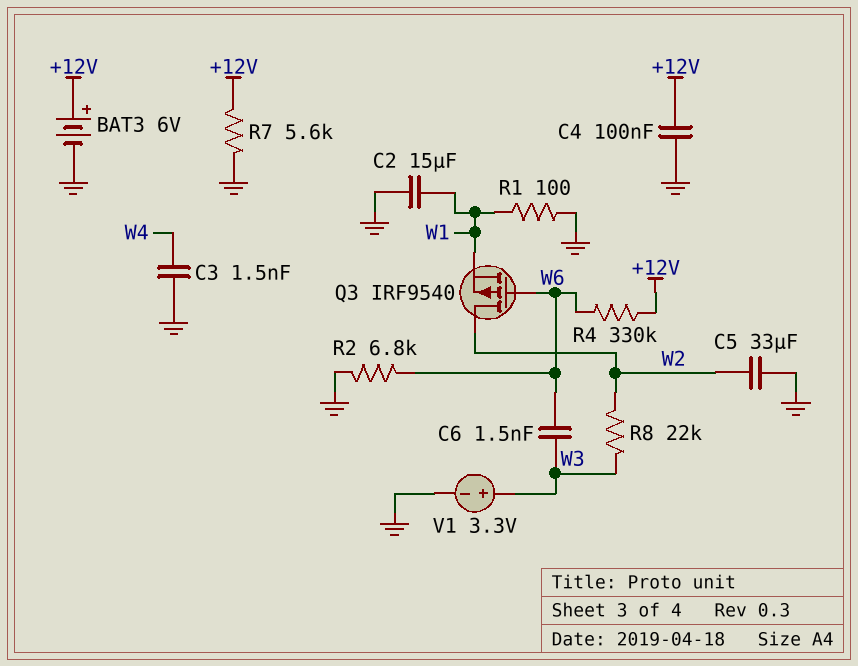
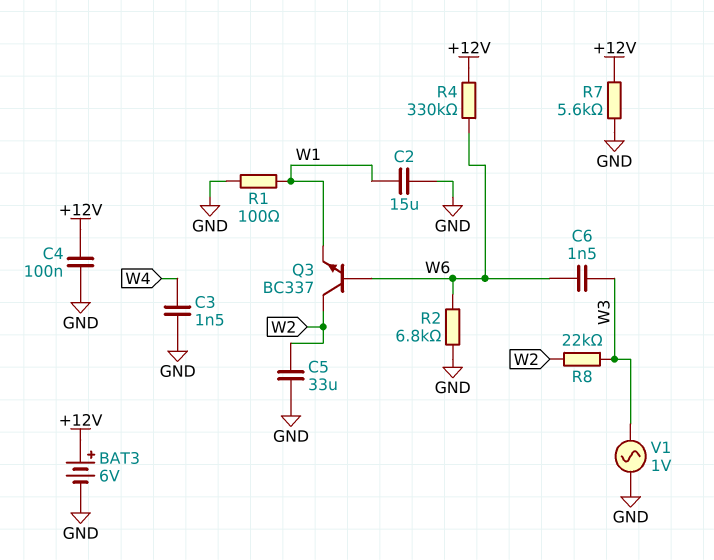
Q3: PMOS IRF9540 (G W6, D W2, S W1) -> NPN BC337 (B W6, C W2, E W1)
V1: 3.3V (plus W3, minus GND) -> AC 1V (GND, W3)

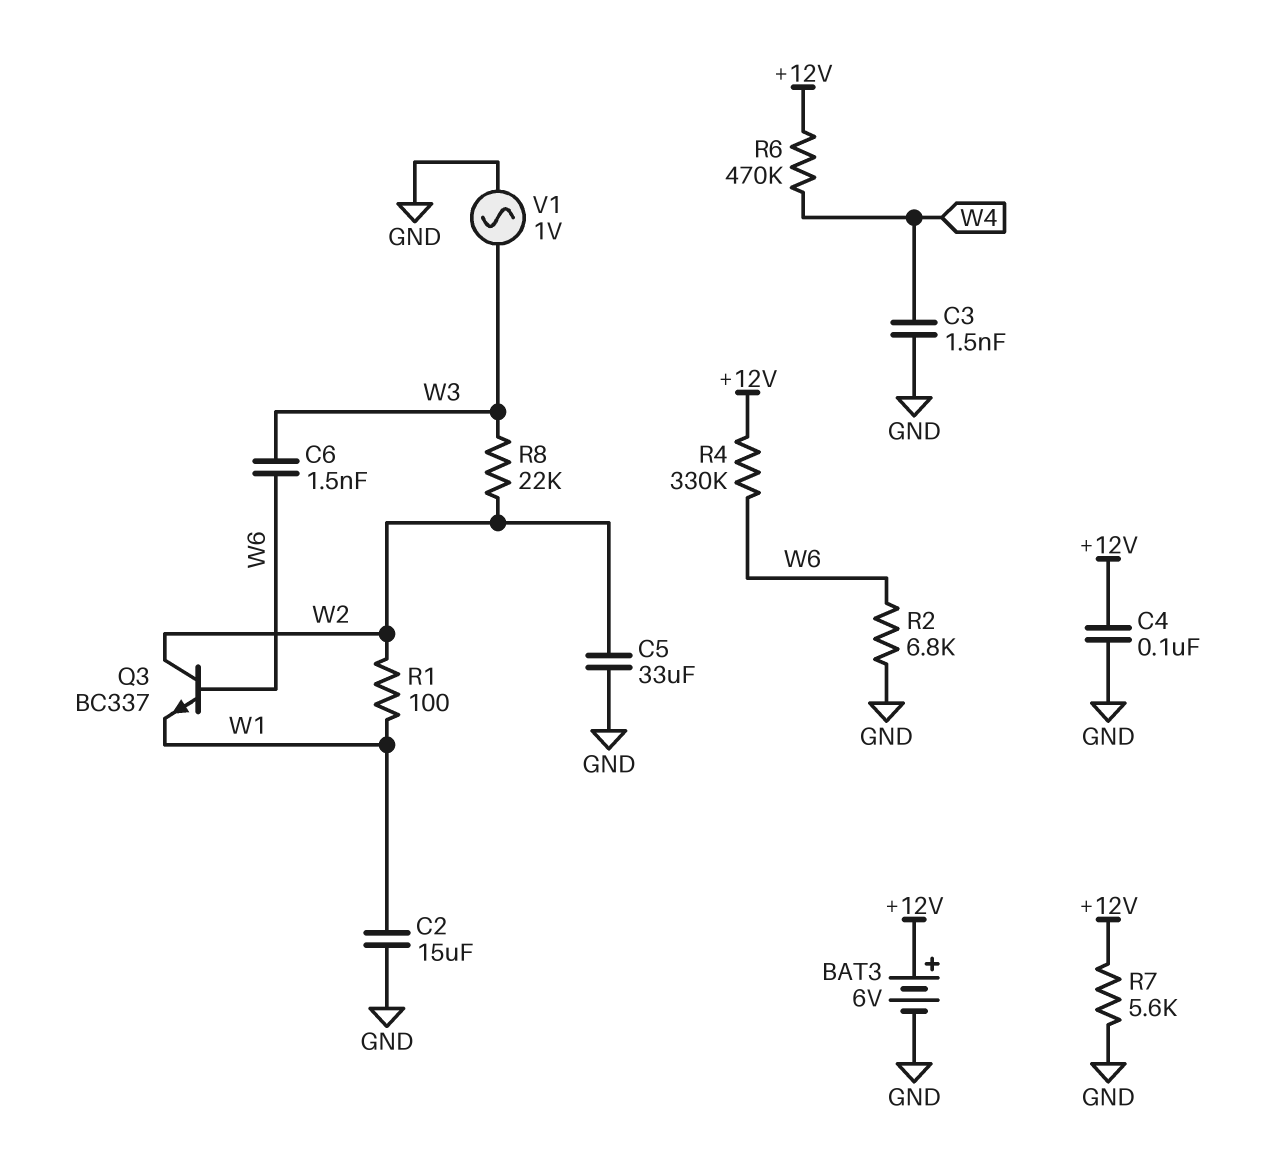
R1: 100 (GND, W1) -> 100 (W1, W2)
R6: none -> 470k (+12V, W4)

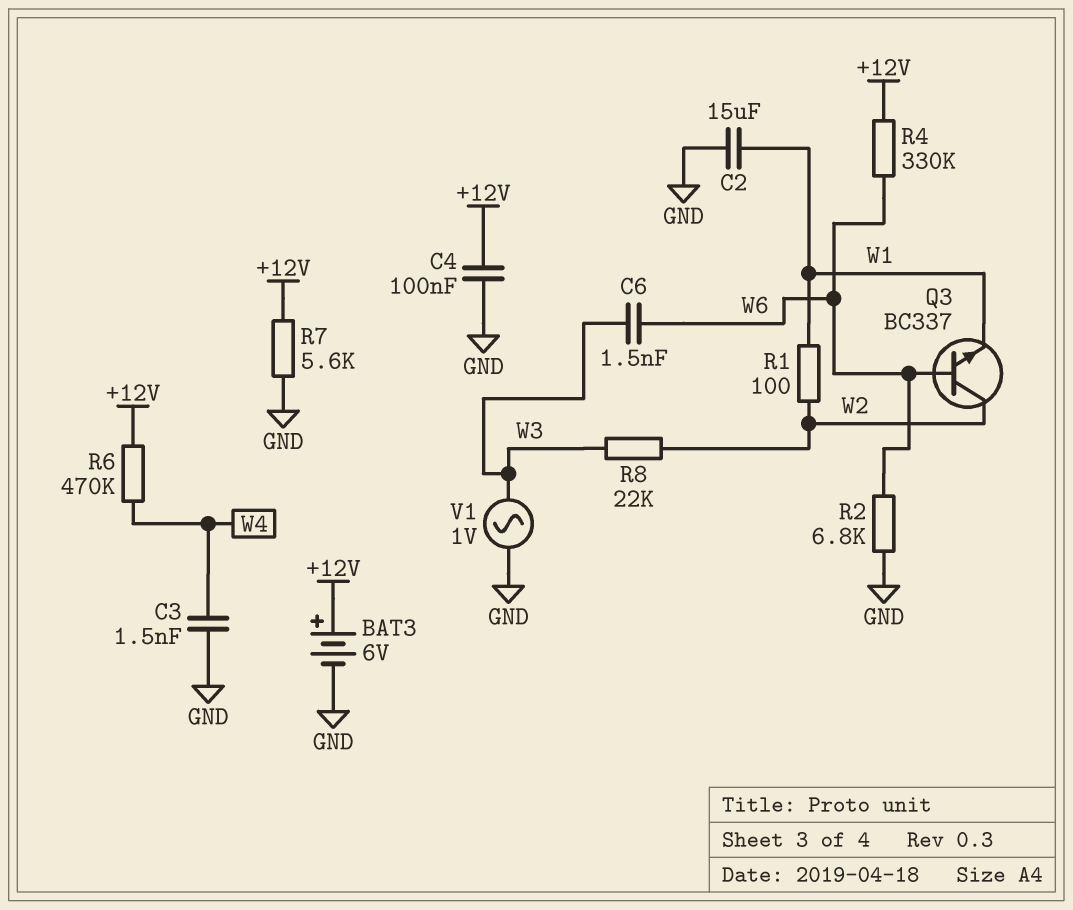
C5: 33uF (GND, W2) -> none

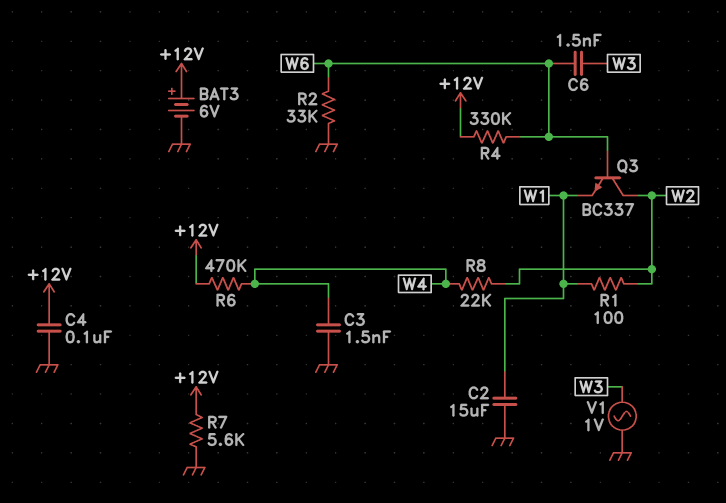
R2: 6.8k (GND, W6) -> 33k (GND, W6)
R8: 22k (W2, W3) -> 22k (W2, W4)

